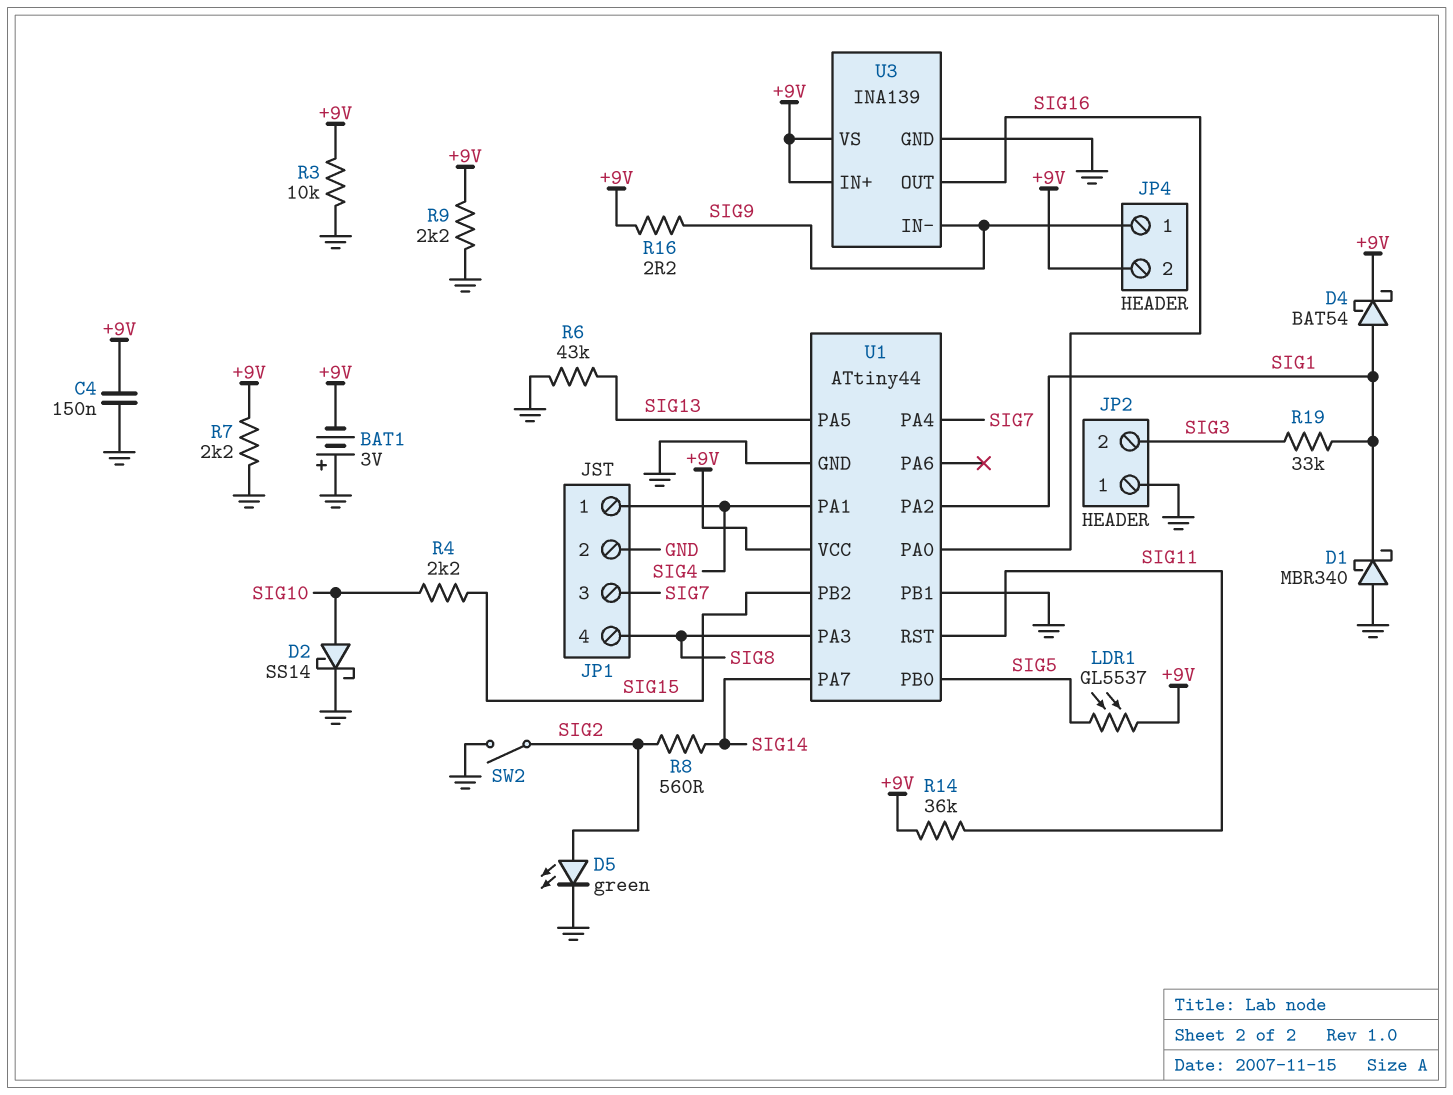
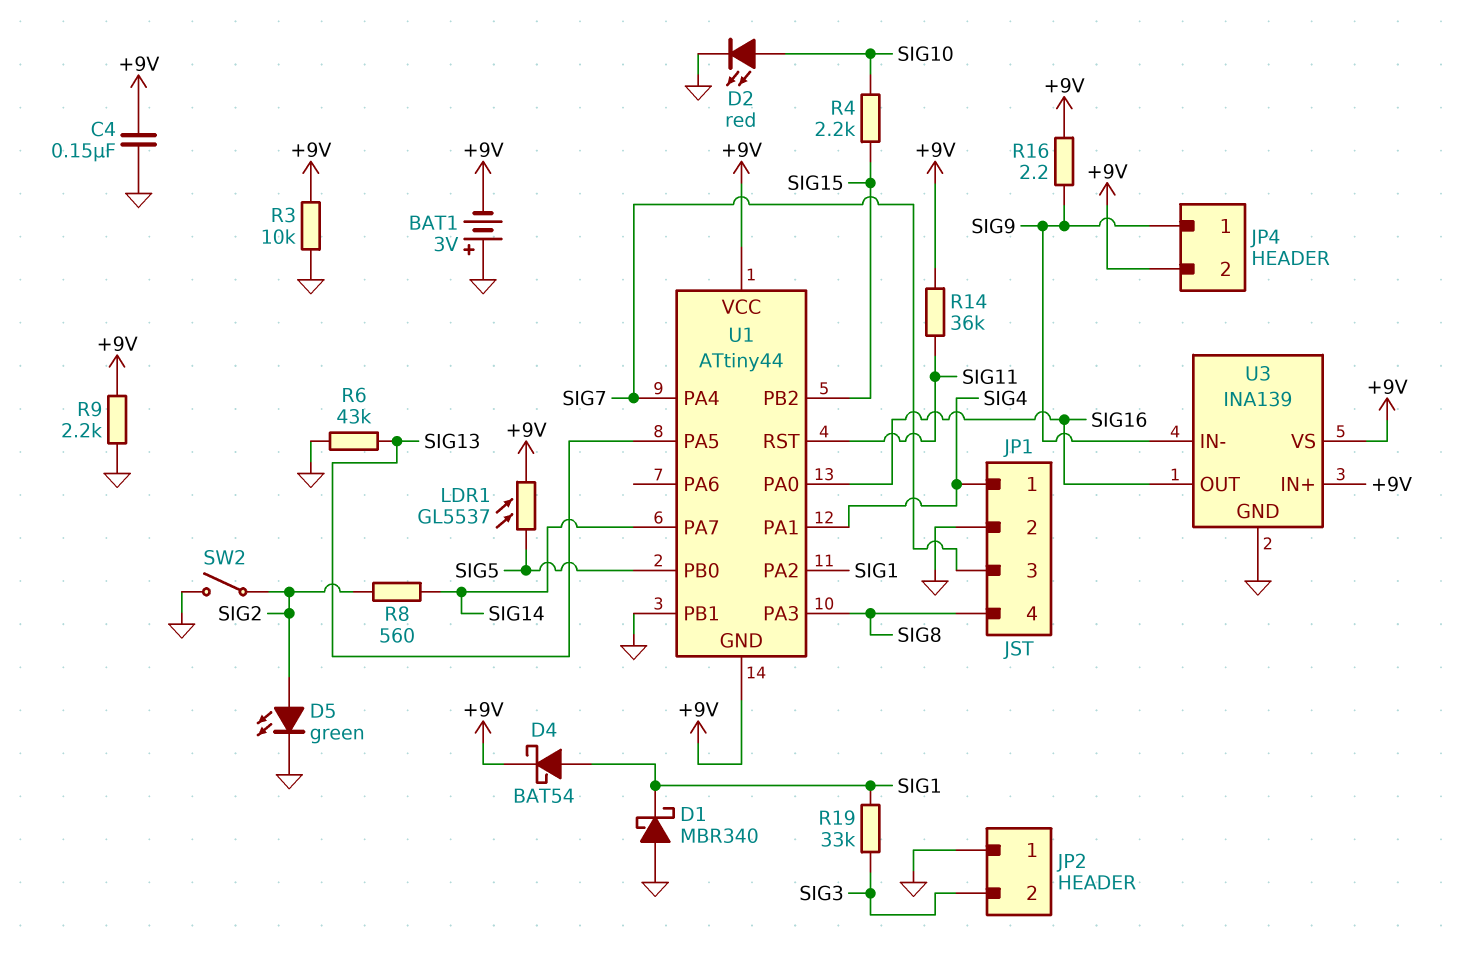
D2: schottky SS14 (A SIG10, K GND) -> LED red (A SIG10, K GND)
R7: 2.2k (+9V, GND) -> none
U1 pin GND: GND -> +9V

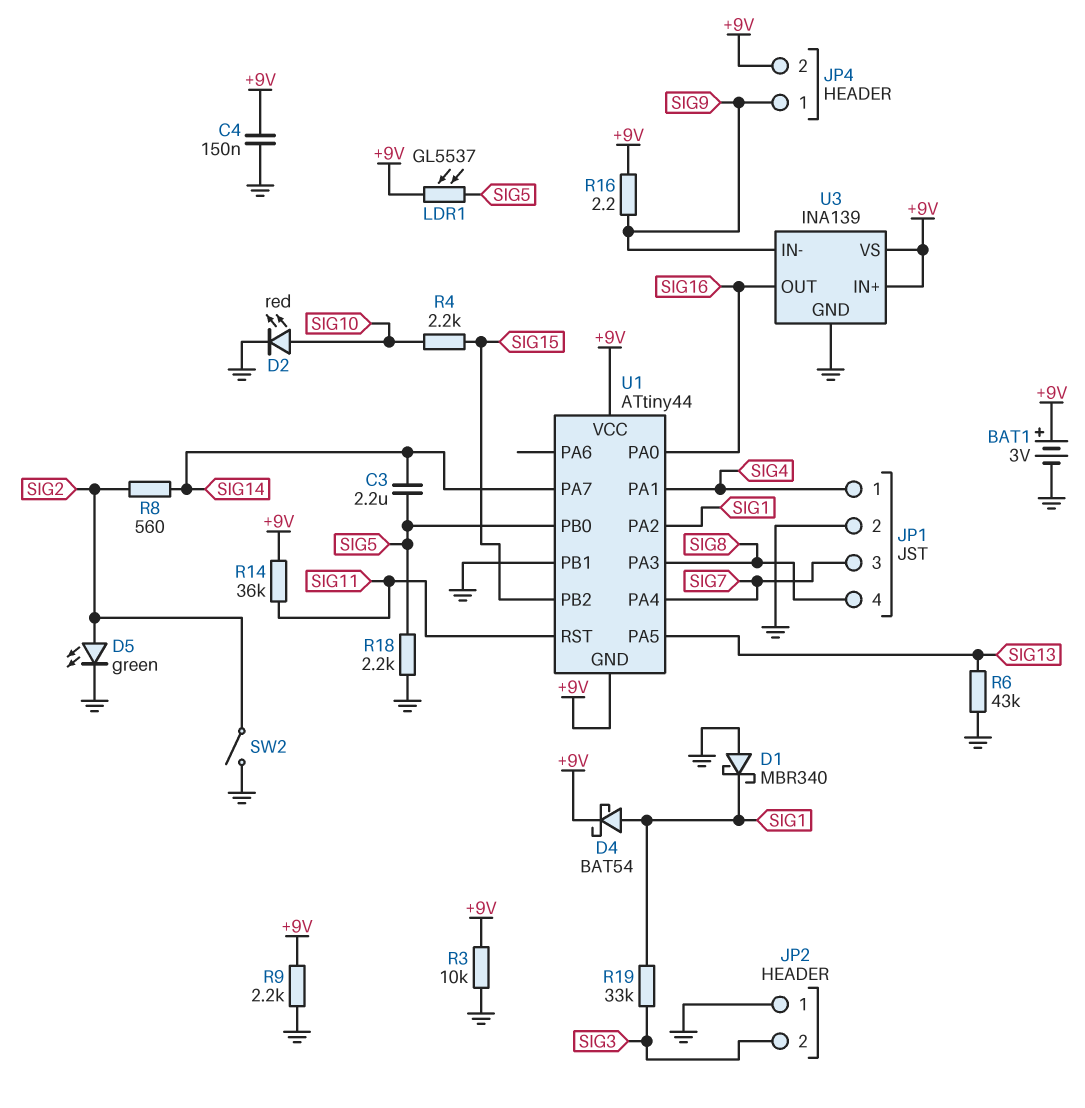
BAT1: 3V (plus GND, minus +9V) -> 3V (plus +9V, minus GND)
C3: none -> 2.2uF (SIG5, SIG14)
R18: none -> 2.2k (GND, SIG5)

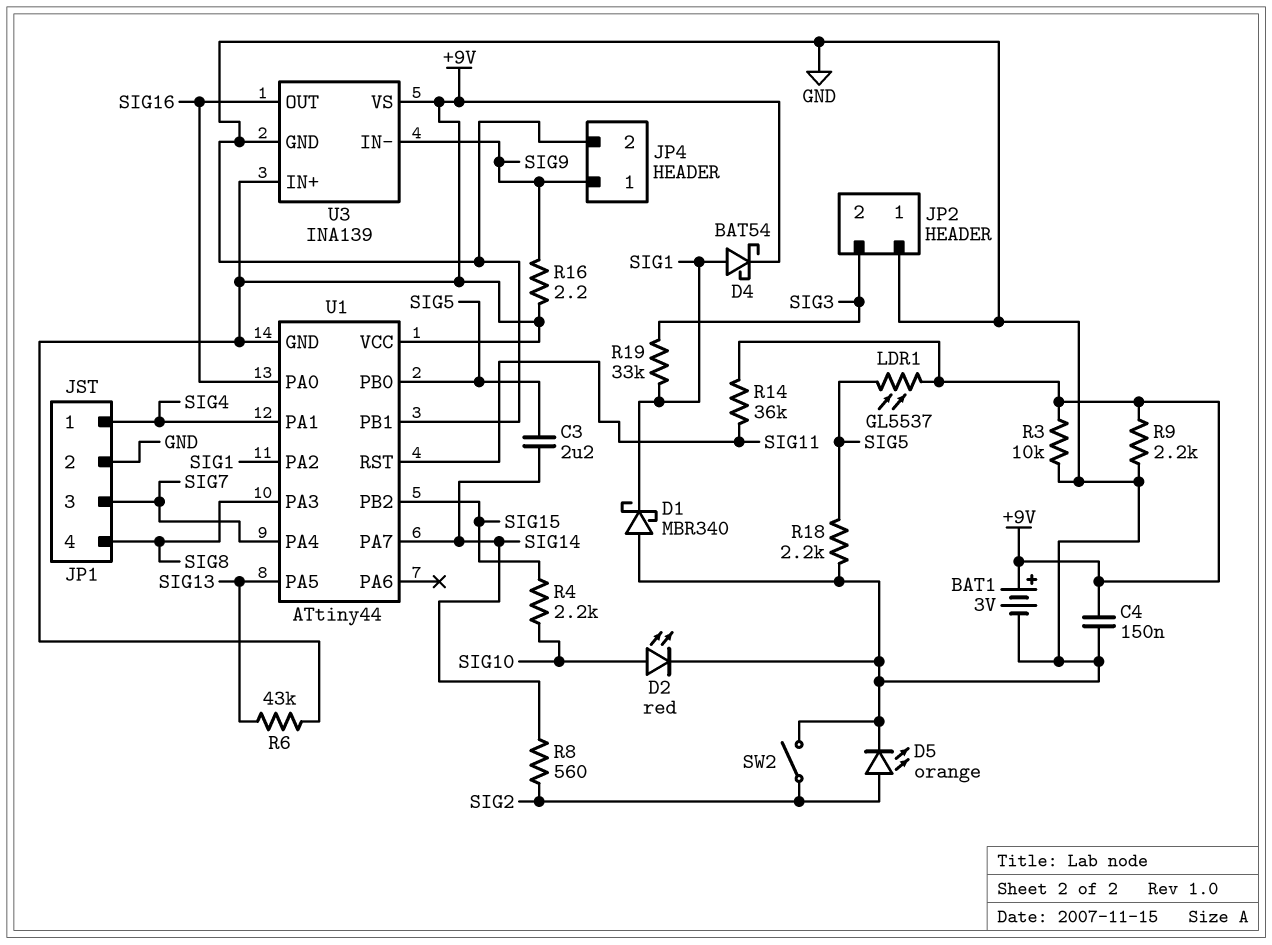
D5: LED green (A SIG2, K GND) -> LED orange (A SIG2, K GND)
JP4 pin 2: +9V -> GND
R6: 43k (GND, SIG13) -> 43k (+9V, SIG13)

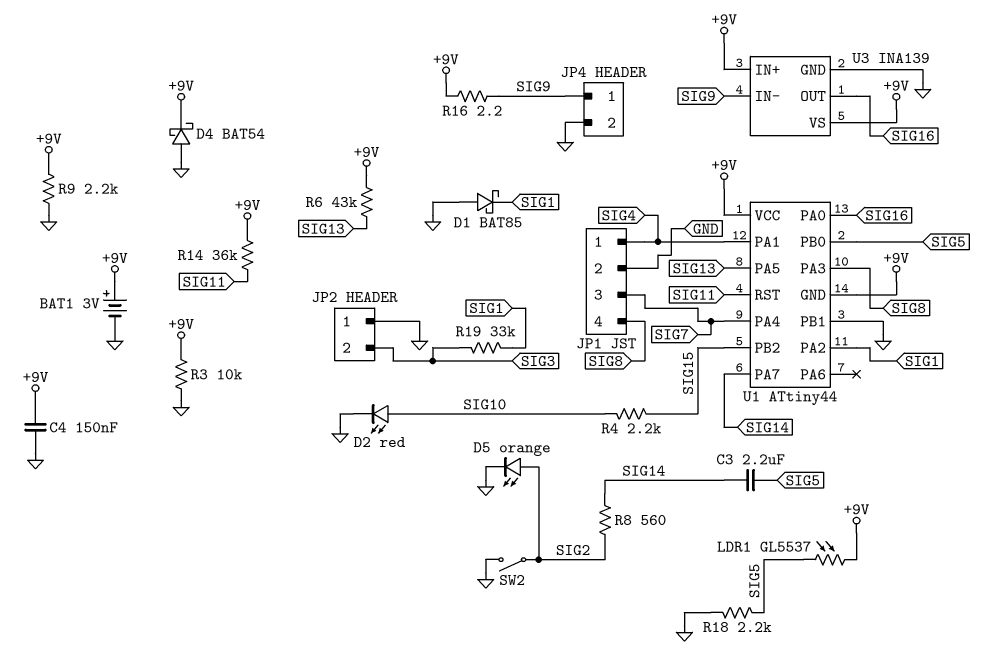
D1: schottky MBR340 (A GND, K SIG1) -> schottky BAT85 (A GND, K SIG1)
D4: schottky BAT54 (A SIG1, K +9V) -> schottky BAT54 (A GND, K +9V)

